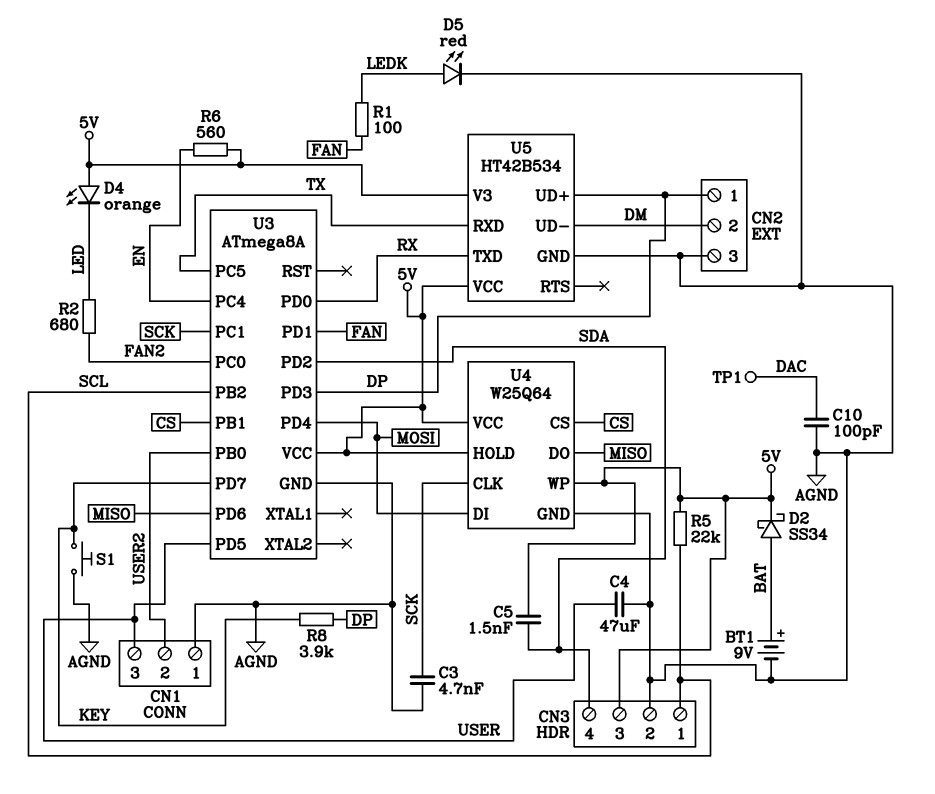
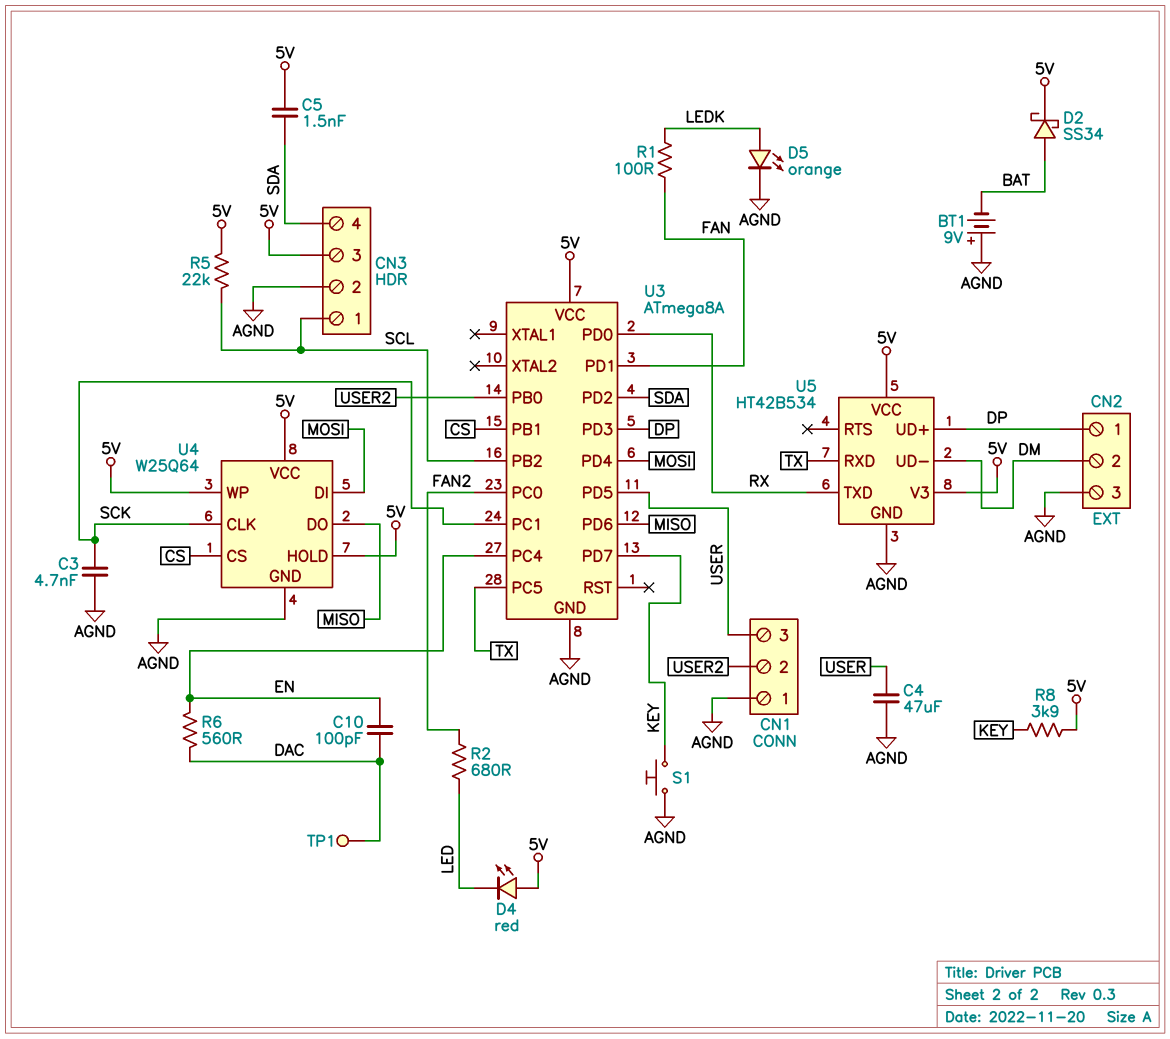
BT1: 9V (plus BAT, minus AGND) -> 9V (plus AGND, minus BAT)
C10: 100pF (AGND, DAC) -> 100pF (DAC, EN)
D4: LED orange (A 5V, K LED) -> LED red (A 5V, K LED)
D5: LED red (A LEDK, K AGND) -> LED orange (A LEDK, K AGND)
R6: 560 (5V, EN) -> 560 (DAC, EN)
R8: 3.9k (DP, KEY) -> 3.9k (5V, KEY)

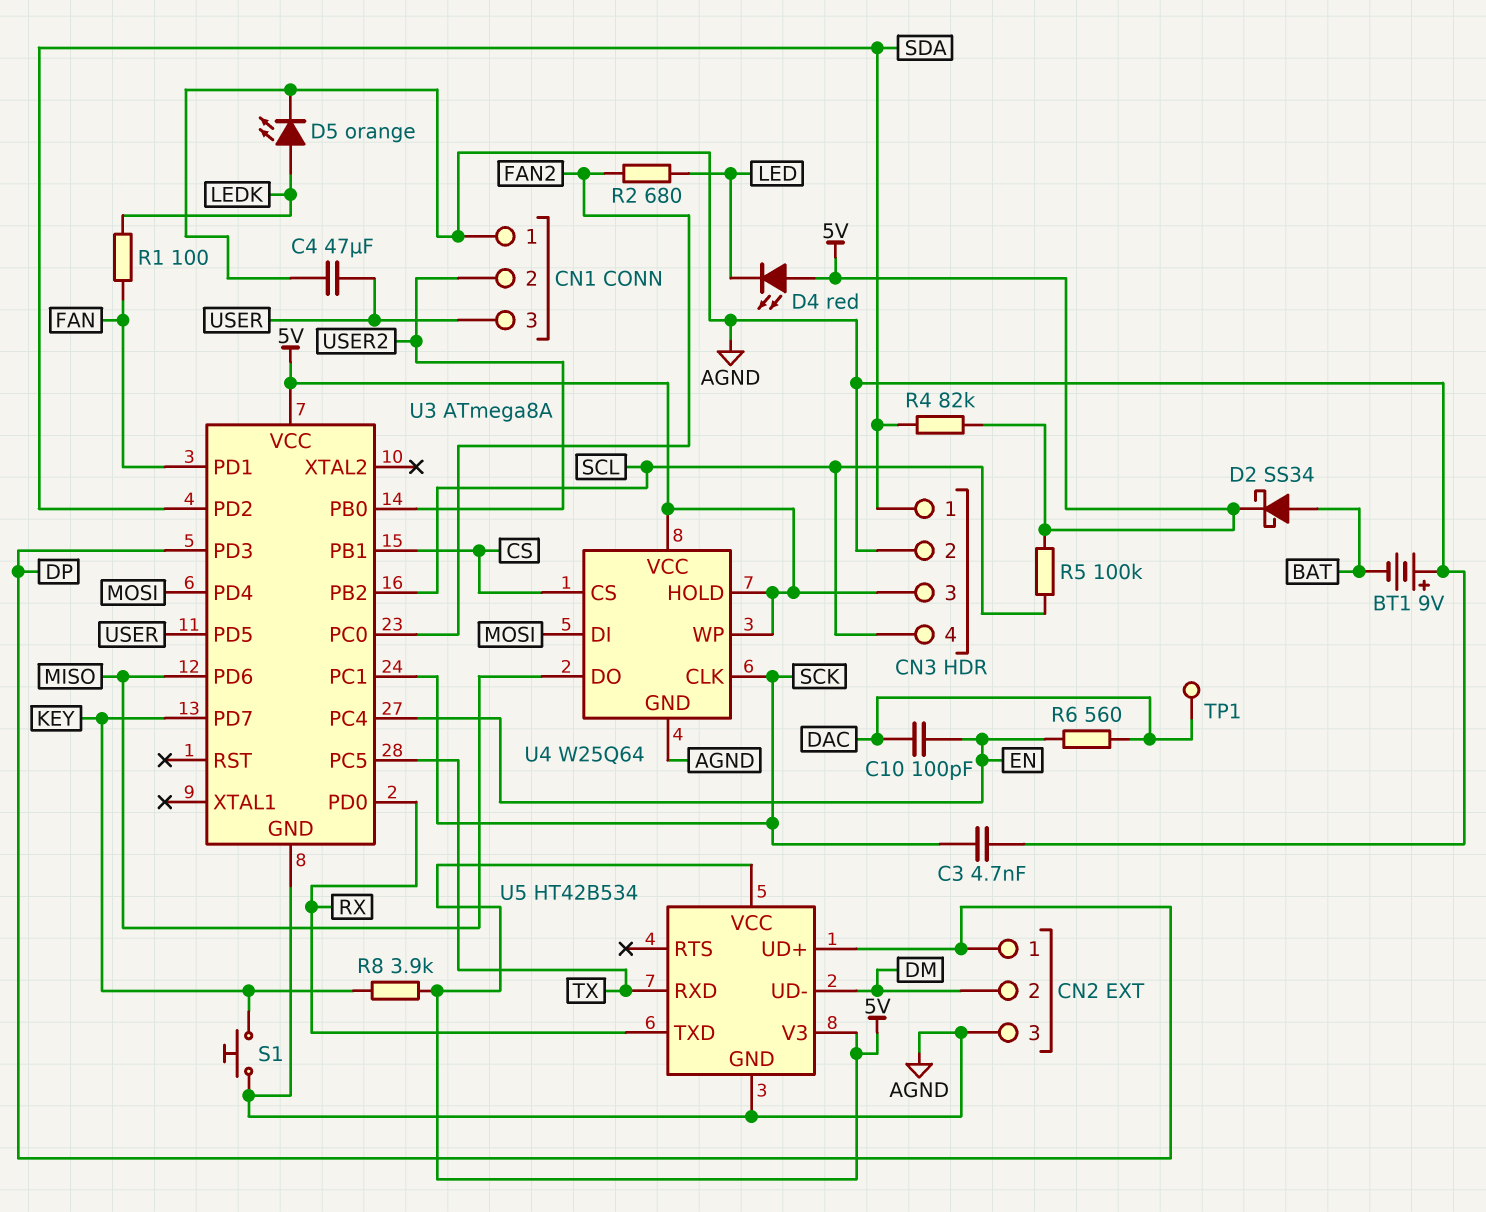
C5: 1.5nF (5V, SDA) -> none
CN3 pin 1: SCL -> SDA
CN3 pin 4: SDA -> SCL
R4: none -> 82k (5V, SDA)
R5: 22k (5V, SCL) -> 100k (5V, SCL)

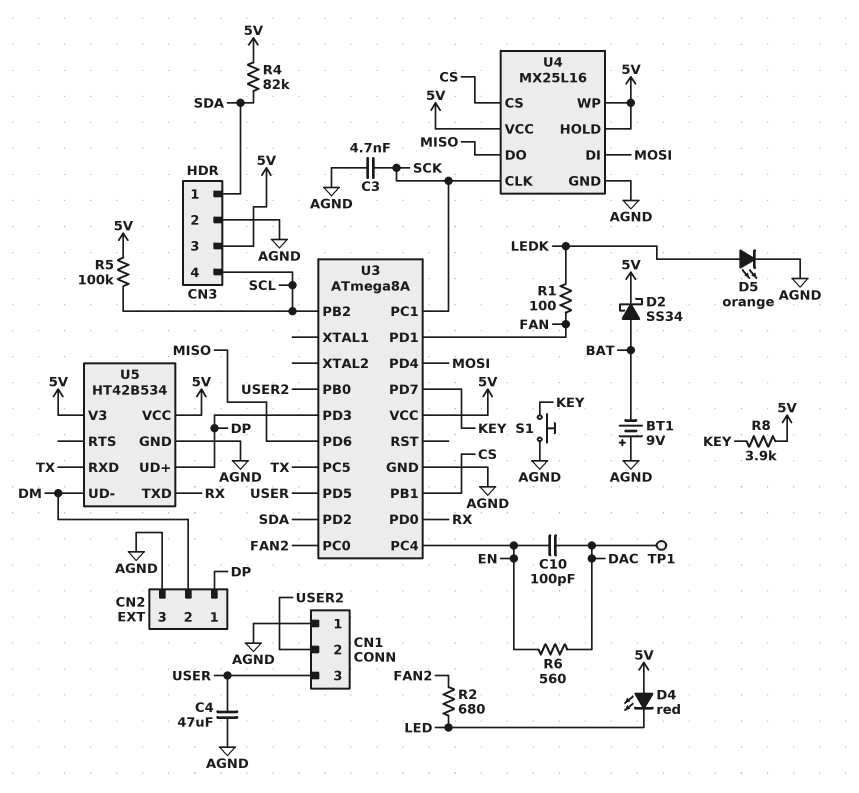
U4: W25Q64 -> MX25L16

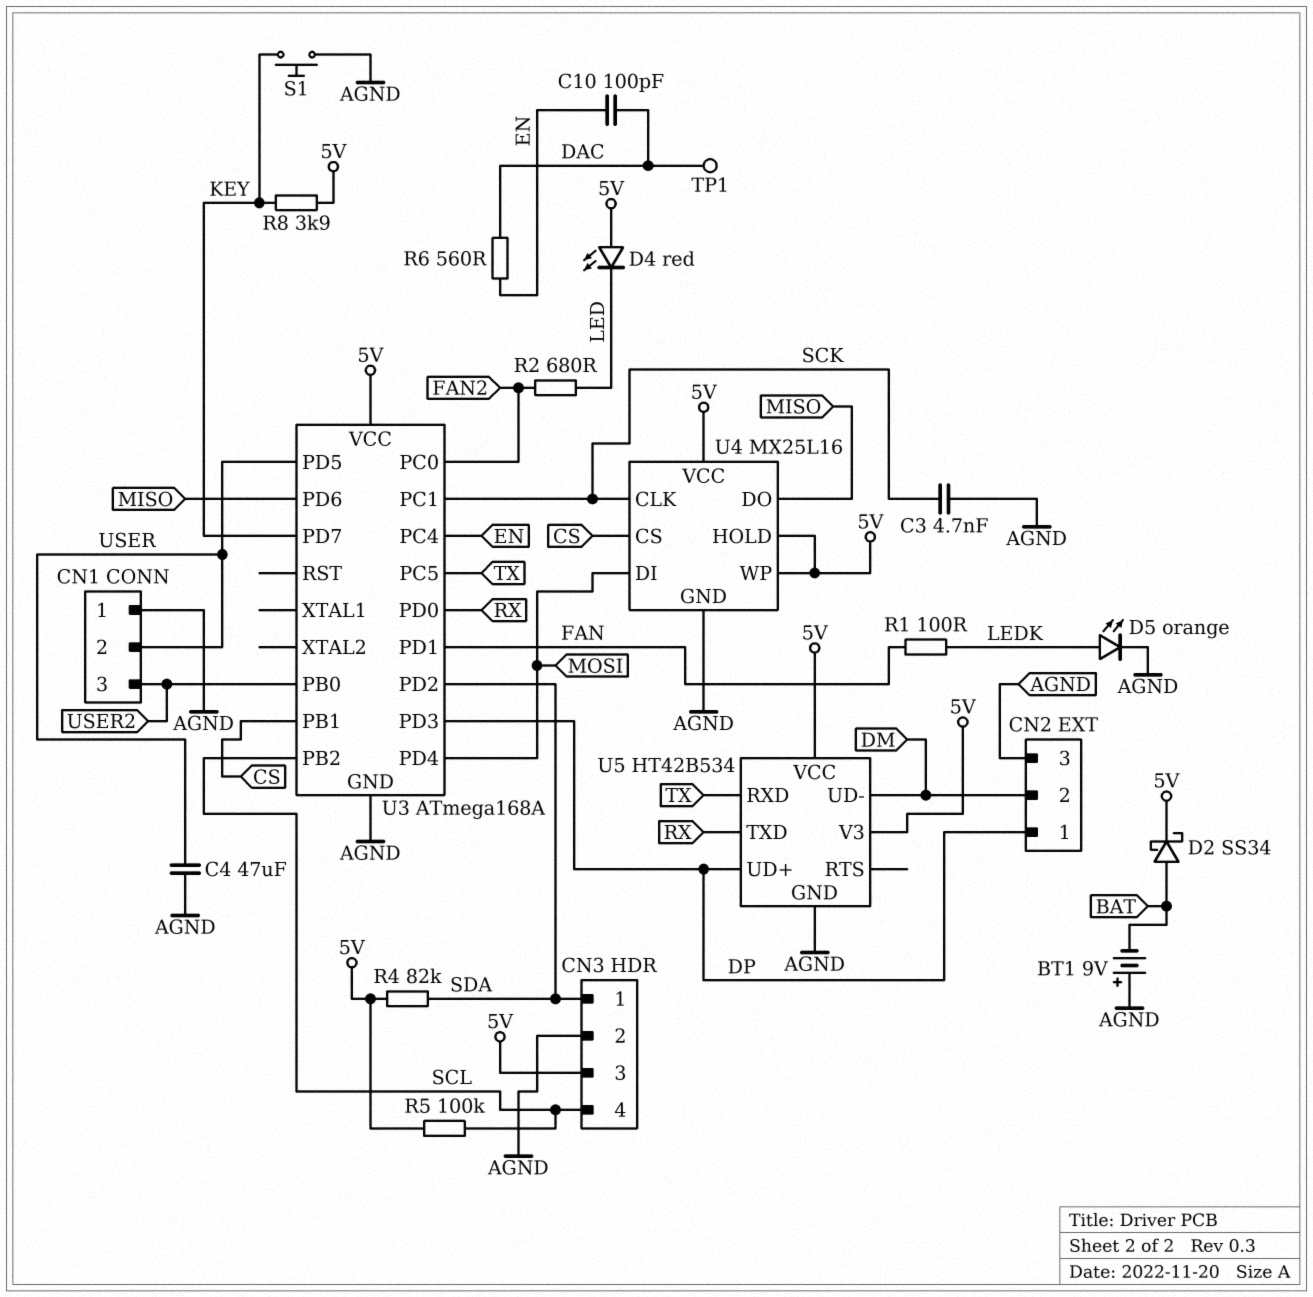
CN1 pin 2: USER2 -> USER
CN1 pin 3: USER -> USER2
U3: ATmega8A -> ATmega168A

